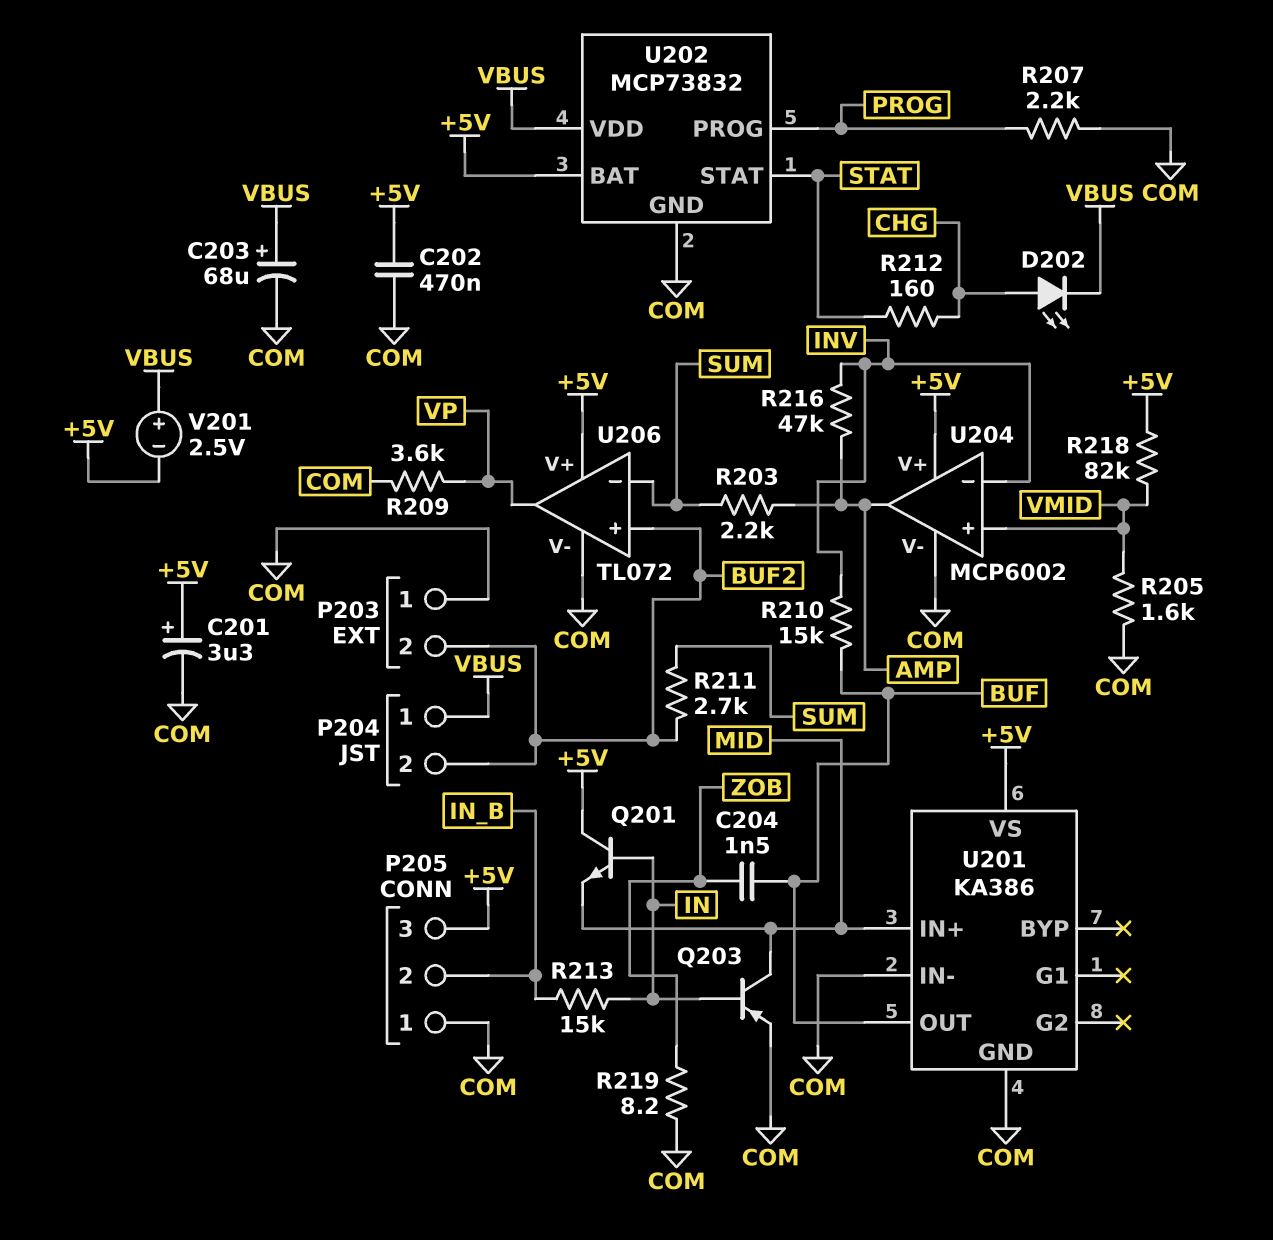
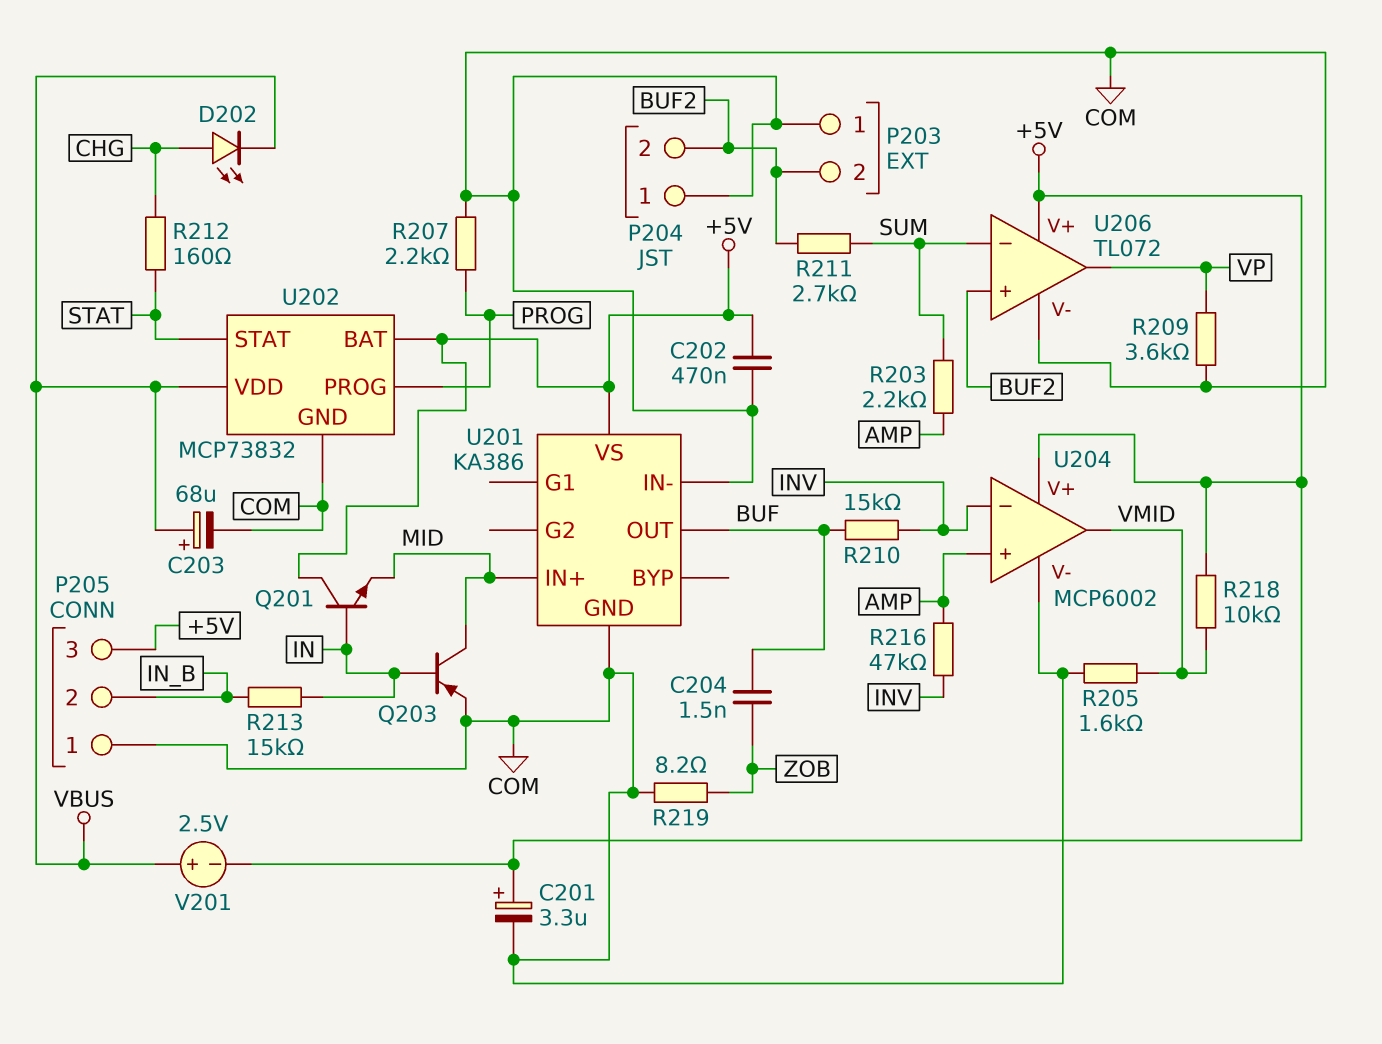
P204 pin 1: VBUS -> COM
R218: 82k (+5V, VMID) -> 10k (+5V, VMID)
U204 pin in+: VMID -> AMP
U204 pin out: AMP -> VMID

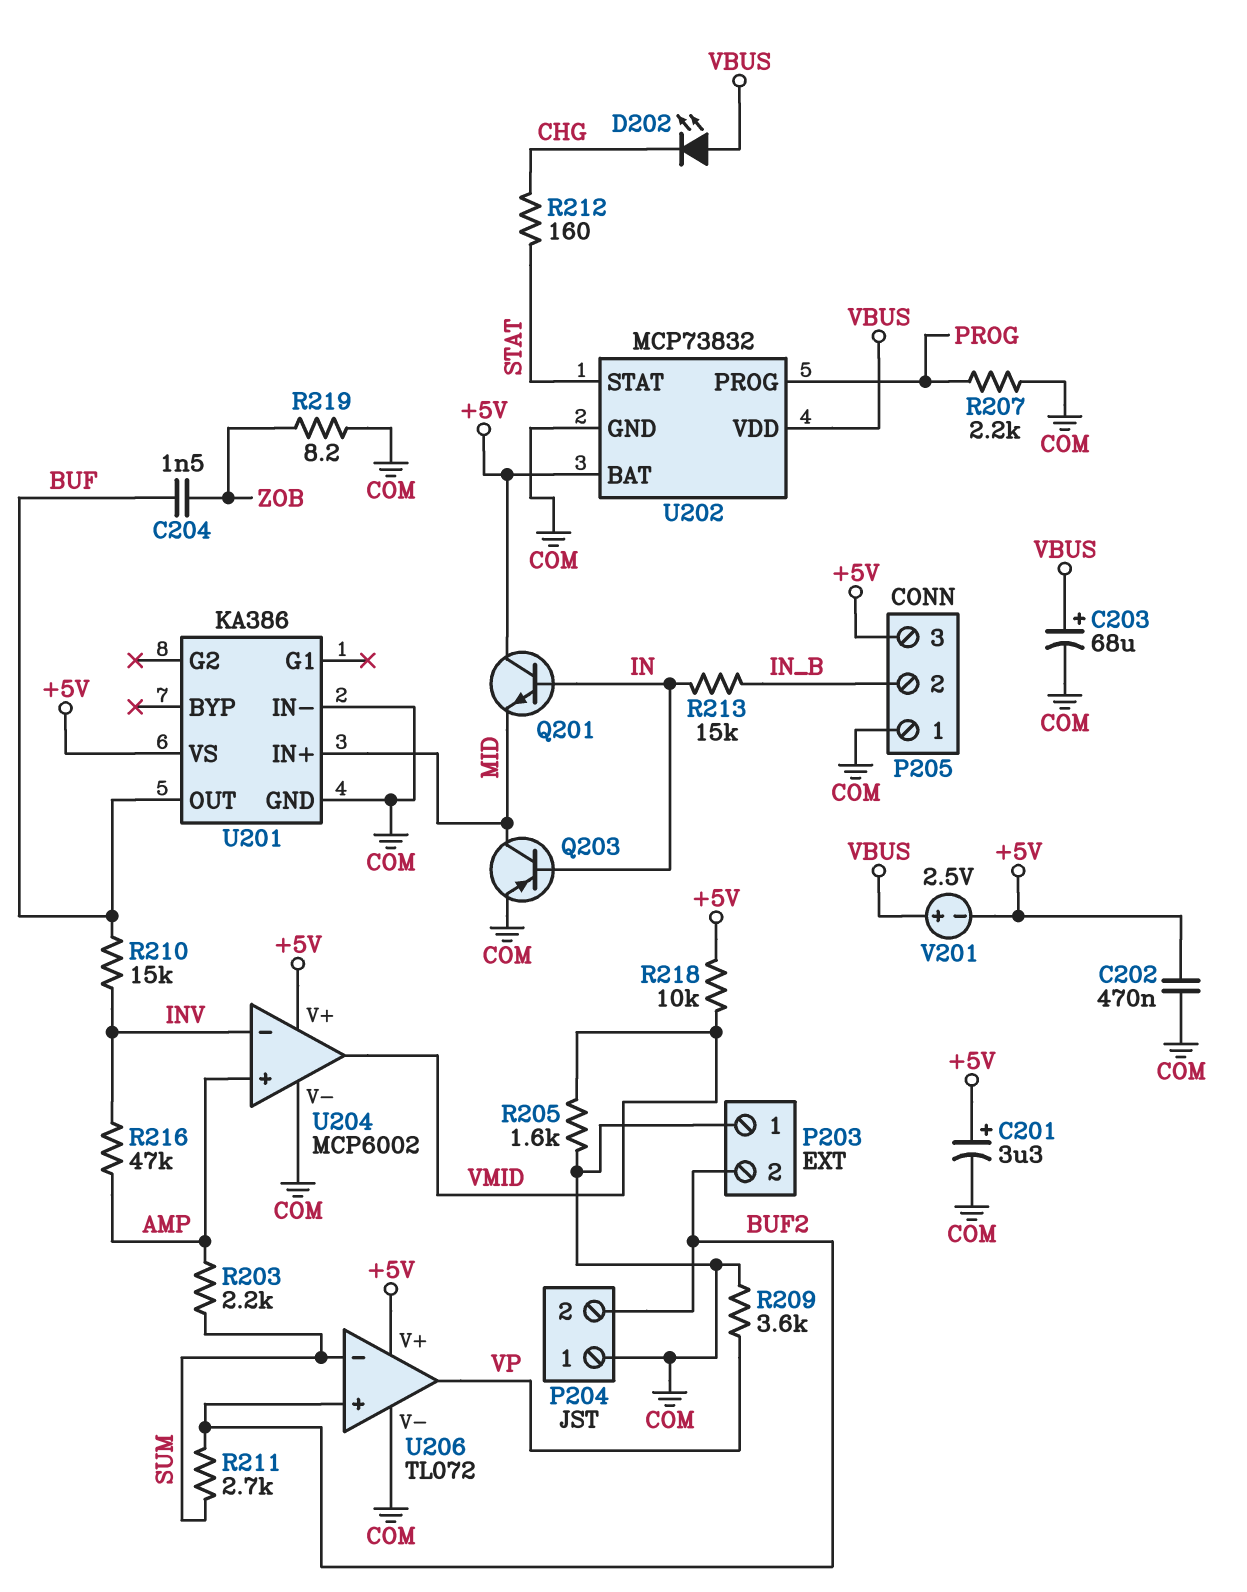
D202: LED (A CHG, K VBUS) -> LED (A VBUS, K CHG)

